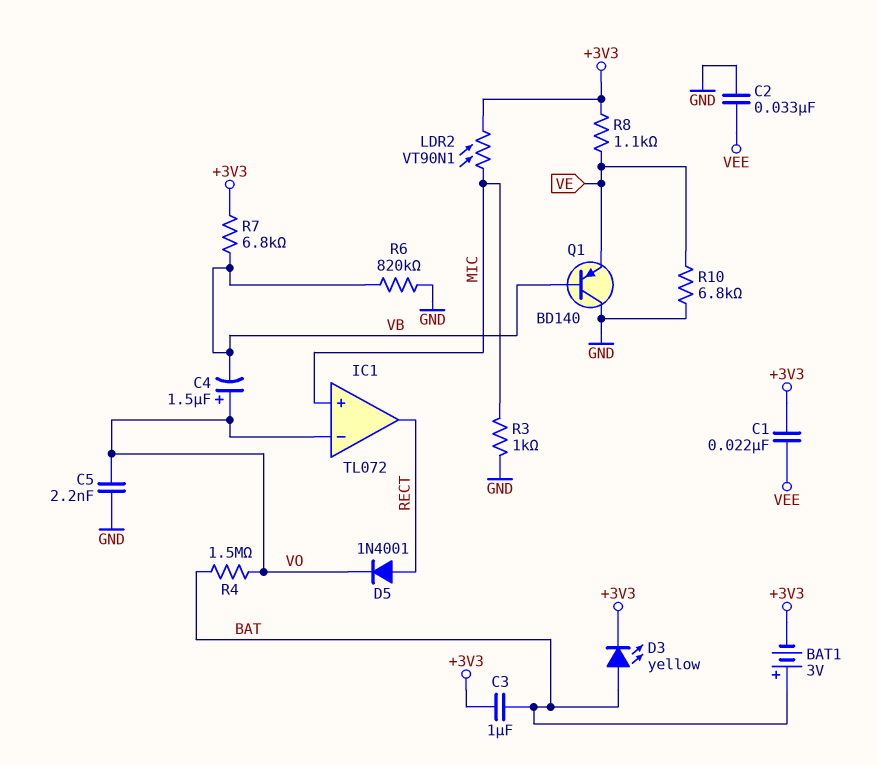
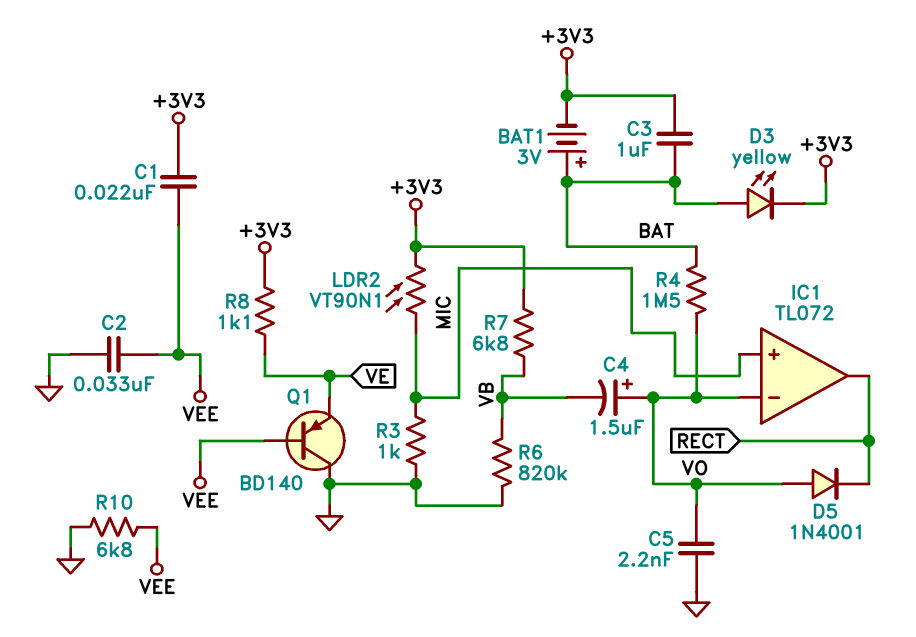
D5: diode 1N4001 (A RECT, K VO) -> diode 1N4001 (A VO, K RECT)
Q1: PNP BD140 (B VB, C GND, E VE) -> PNP BD140 (B VEE, C GND, E VE)
R10: 6.8k (GND, VE) -> 6.8k (GND, VEE)

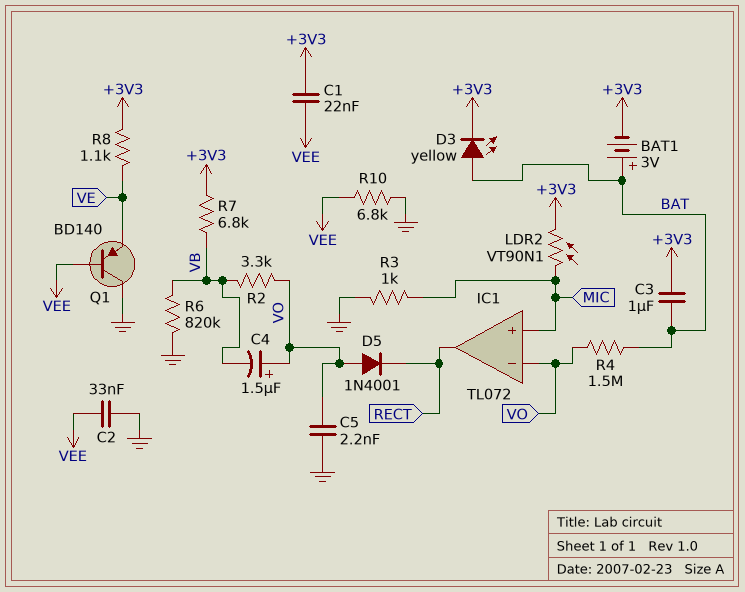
R2: none -> 3.3k (VB, VO)

